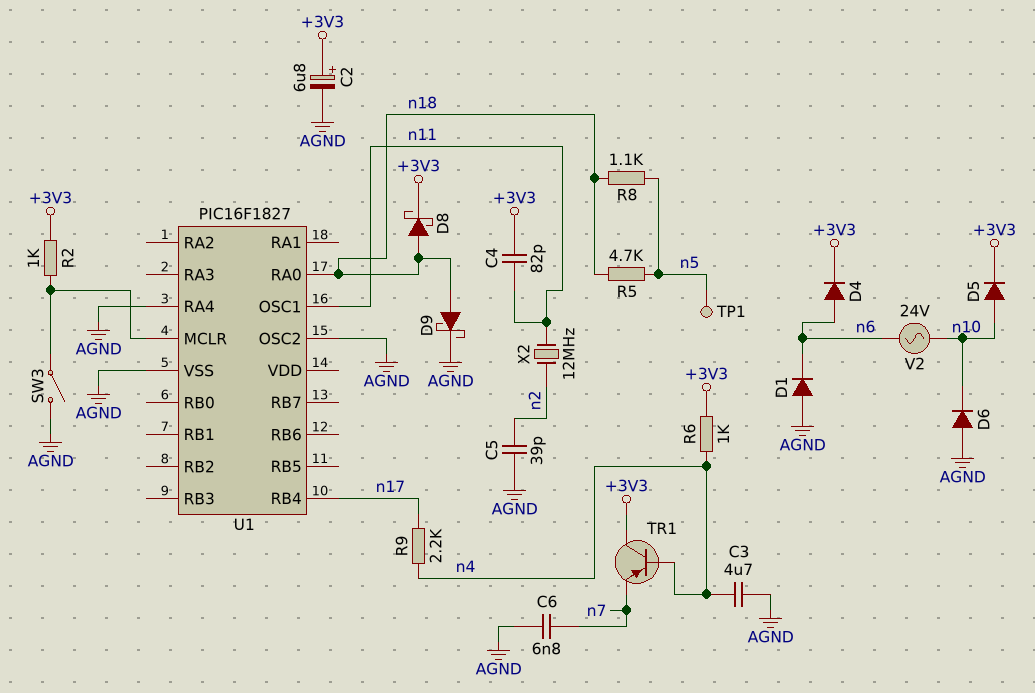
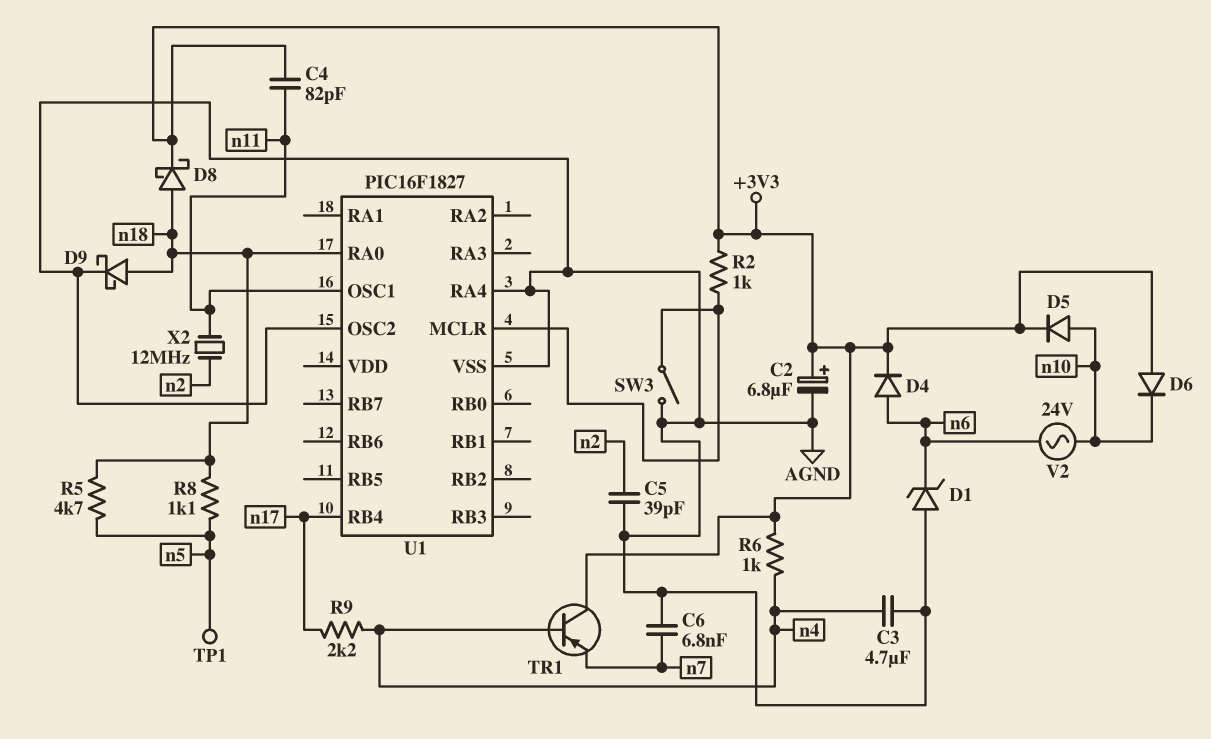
D1: diode (A AGND, K n6) -> zener (A AGND, K n6)
D6: diode (A AGND, K n10) -> diode (A +3V3, K n10)

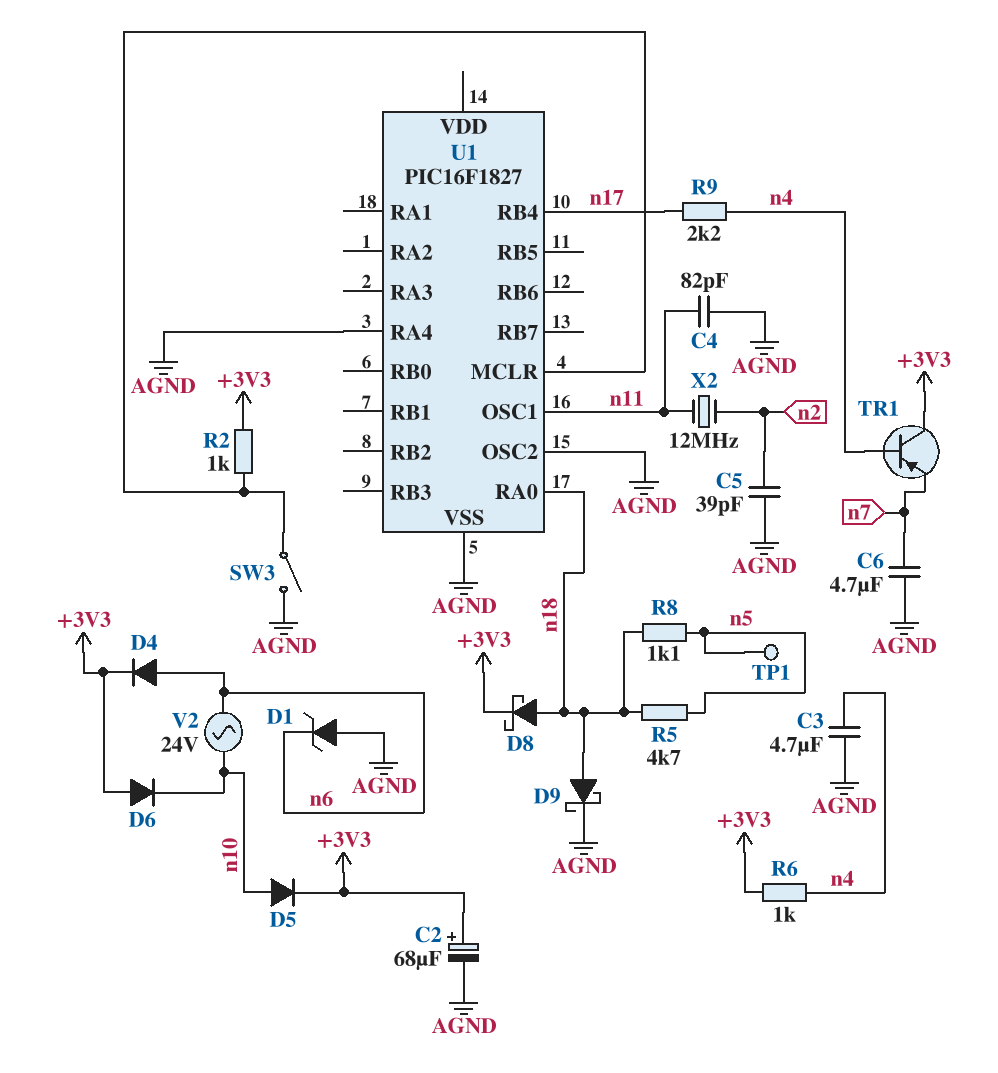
C2: 6.8uF (plus +3V3, minus AGND) -> 68uF (plus +3V3, minus AGND)
C4: 82pF (+3V3, n11) -> 82pF (AGND, n11)
C6: 6.8nF (AGND, n7) -> 4.7uF (AGND, n7)

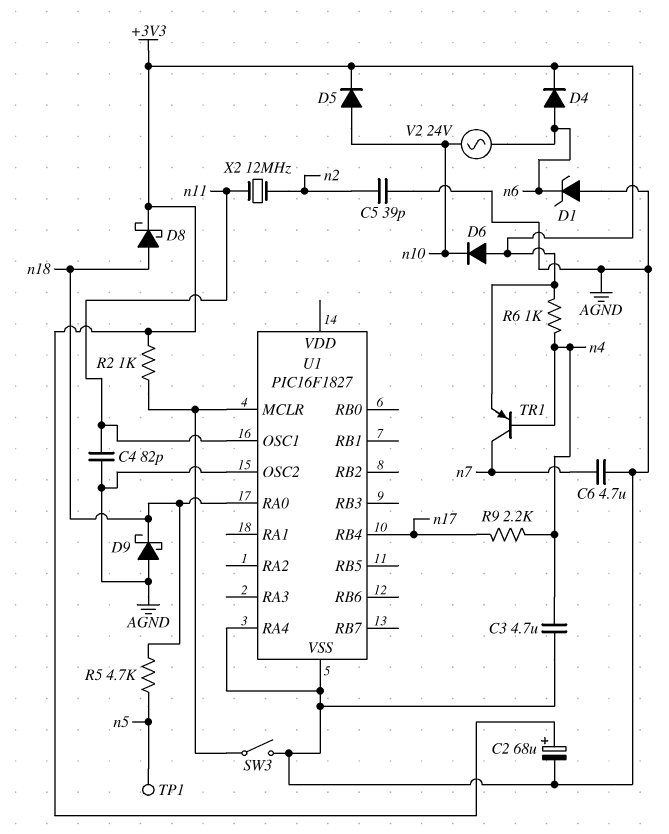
D9: schottky (A n18, K AGND) -> schottky (A AGND, K n18)
R8: 1.1k (n5, n18) -> none
TR1: PNP (B n4, C +3V3, E n7) -> PNP (B n4, C n7, E +3V3)

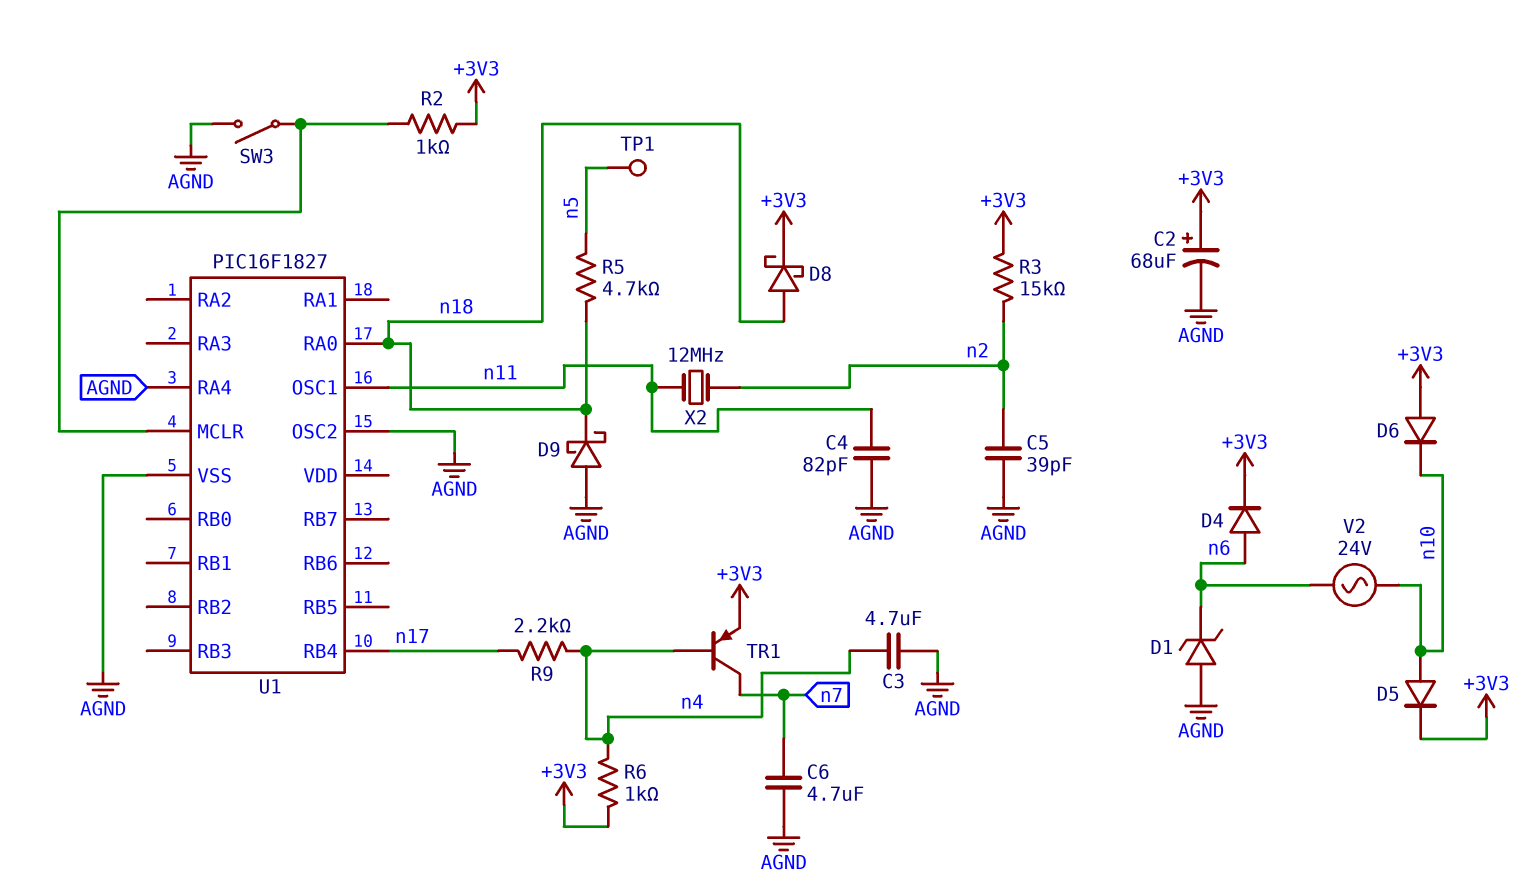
R3: none -> 15k (+3V3, n2)

